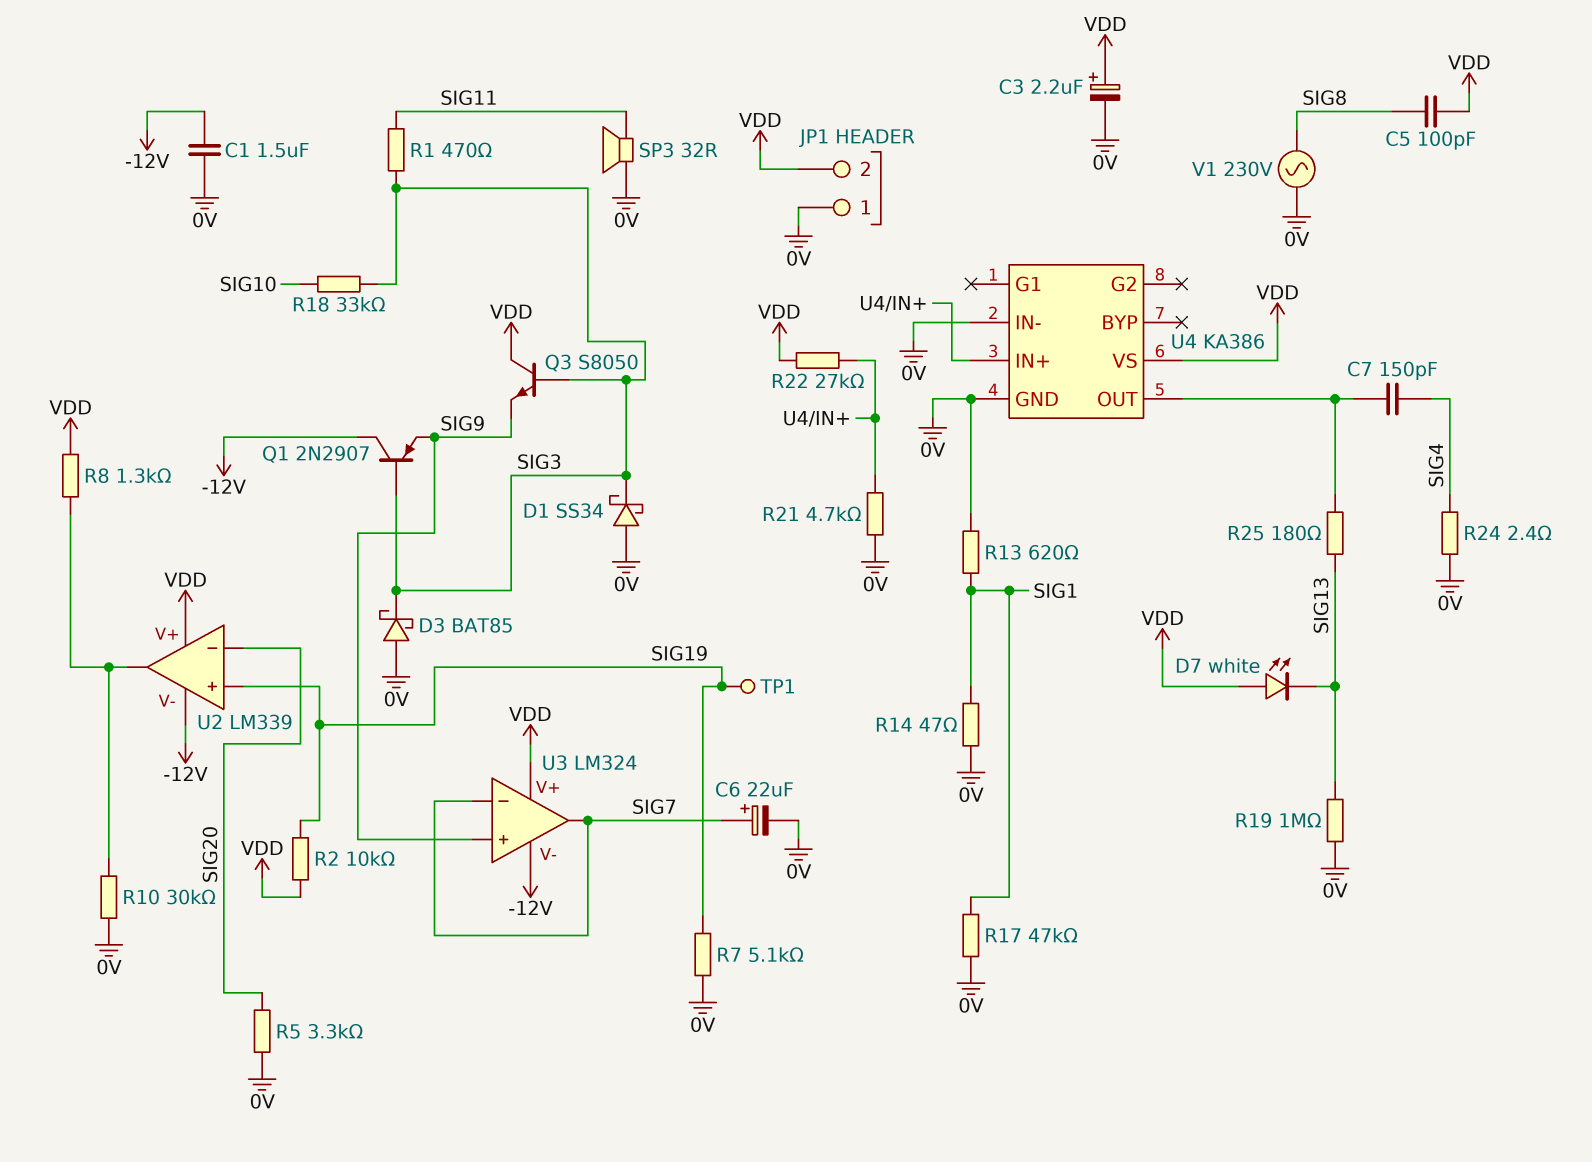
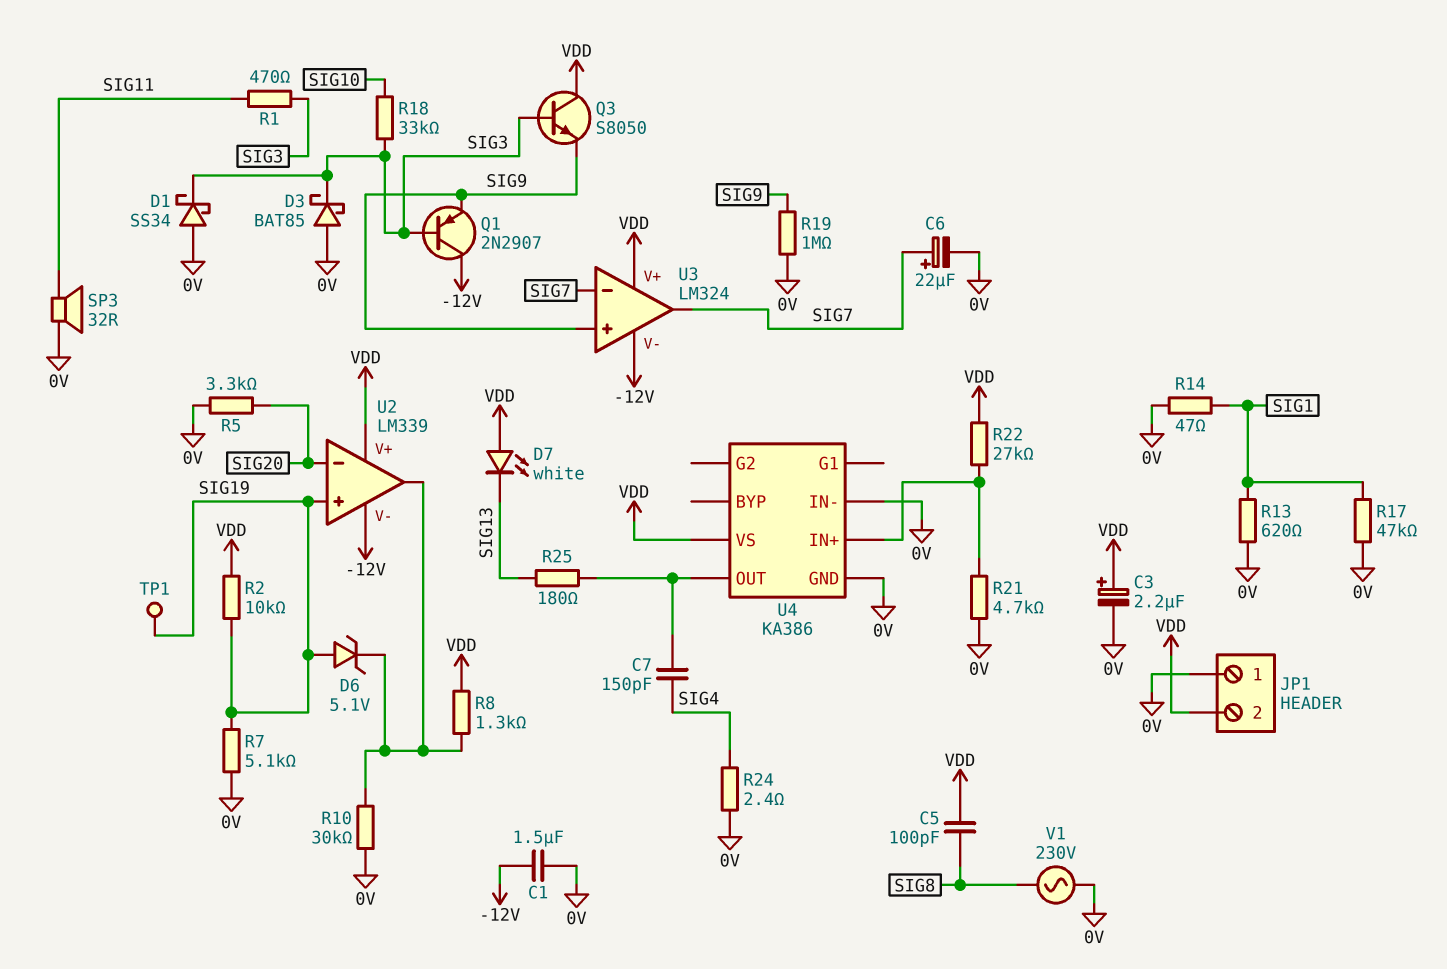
D6: none -> zener 5.1V (A SIG19, K U2/out)
R19: 1M (0V, SIG13) -> 1M (0V, SIG9)

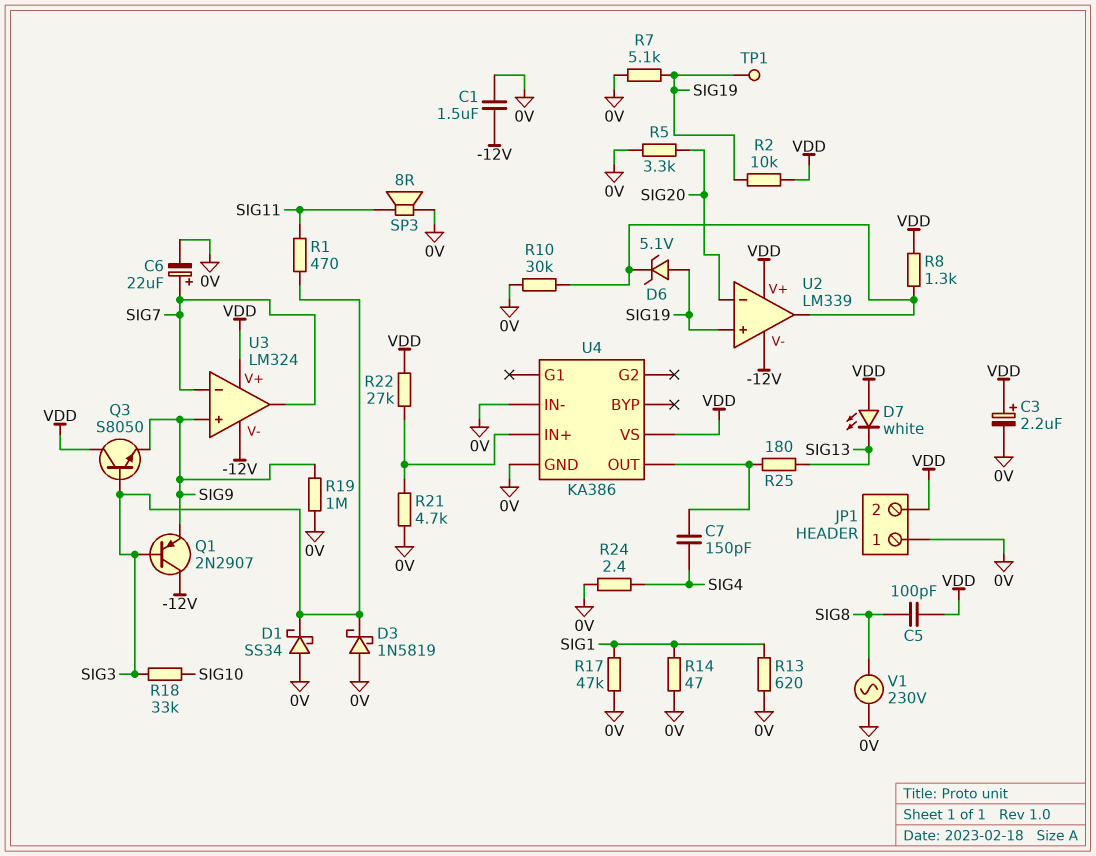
D3: schottky BAT85 (A 0V, K SIG3) -> schottky 1N5819 (A 0V, K SIG3)
SP3: speaker 32R (0V, SIG11) -> speaker 8R (0V, SIG11)

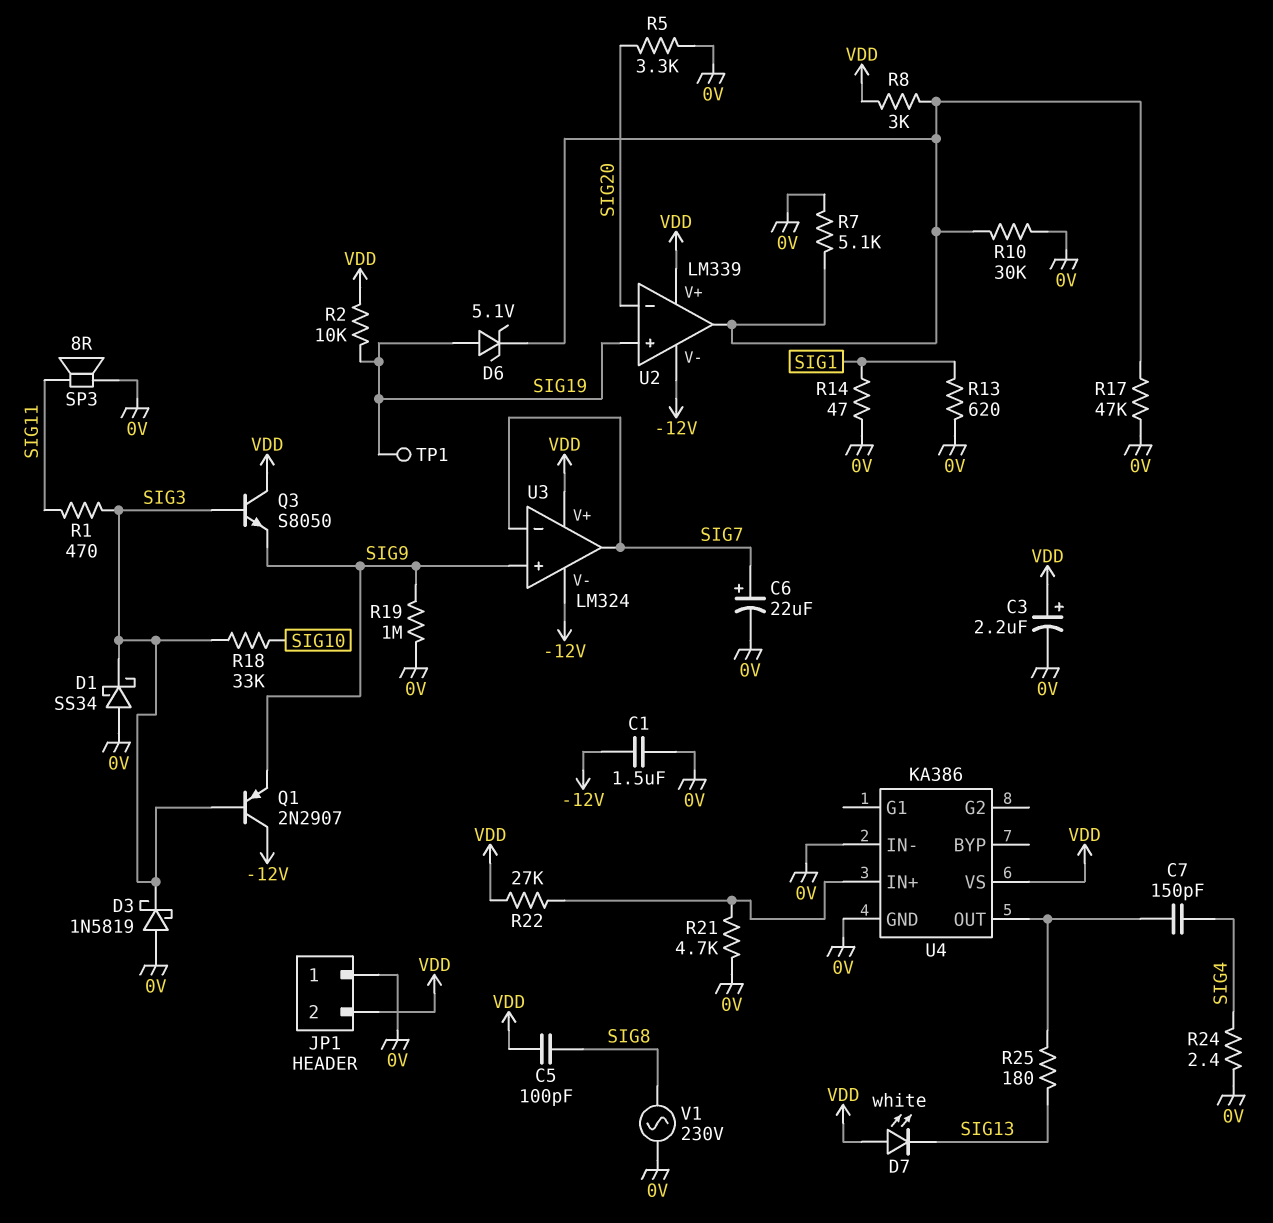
R7: 5.1k (0V, SIG19) -> 5.1k (0V, U2/out)
R8: 1.3k (U2/out, VDD) -> 3k (U2/out, VDD)
R17: 47k (0V, SIG1) -> 47k (0V, U2/out)

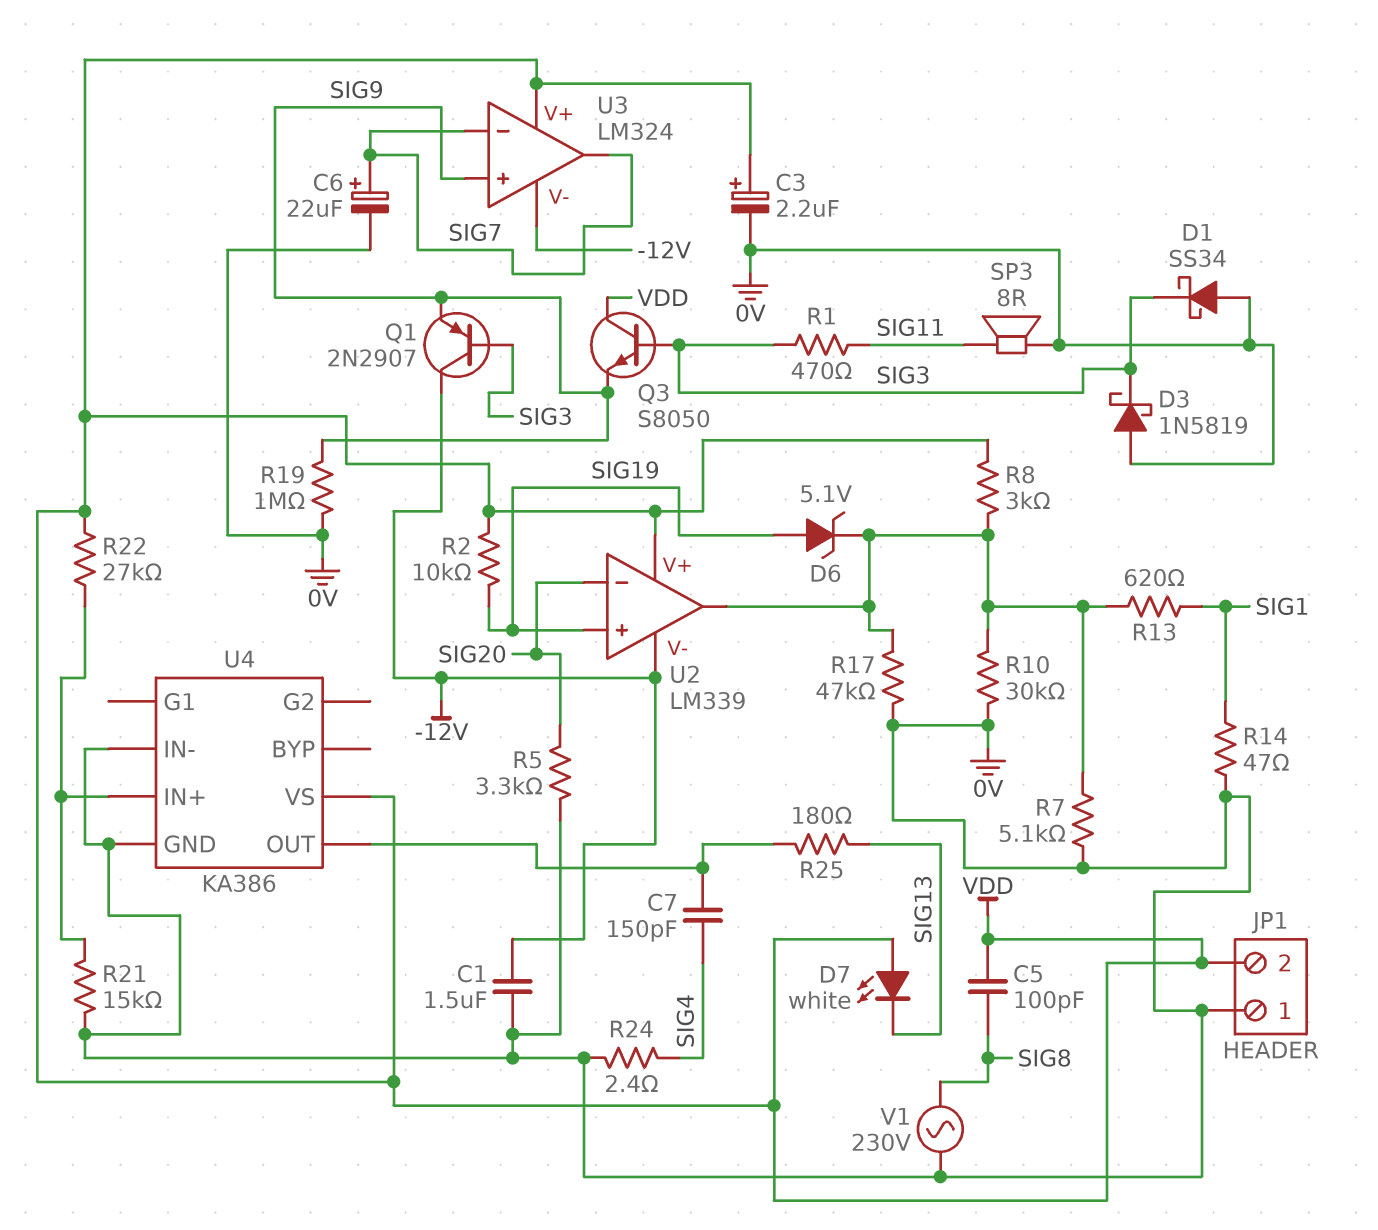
R13: 620 (0V, SIG1) -> 620 (SIG1, U2/out)
R18: 33k (SIG3, SIG10) -> none
R21: 4.7k (0V, U4/IN+) -> 15k (0V, U4/IN+)
TP1: test point (SIG19) -> none

